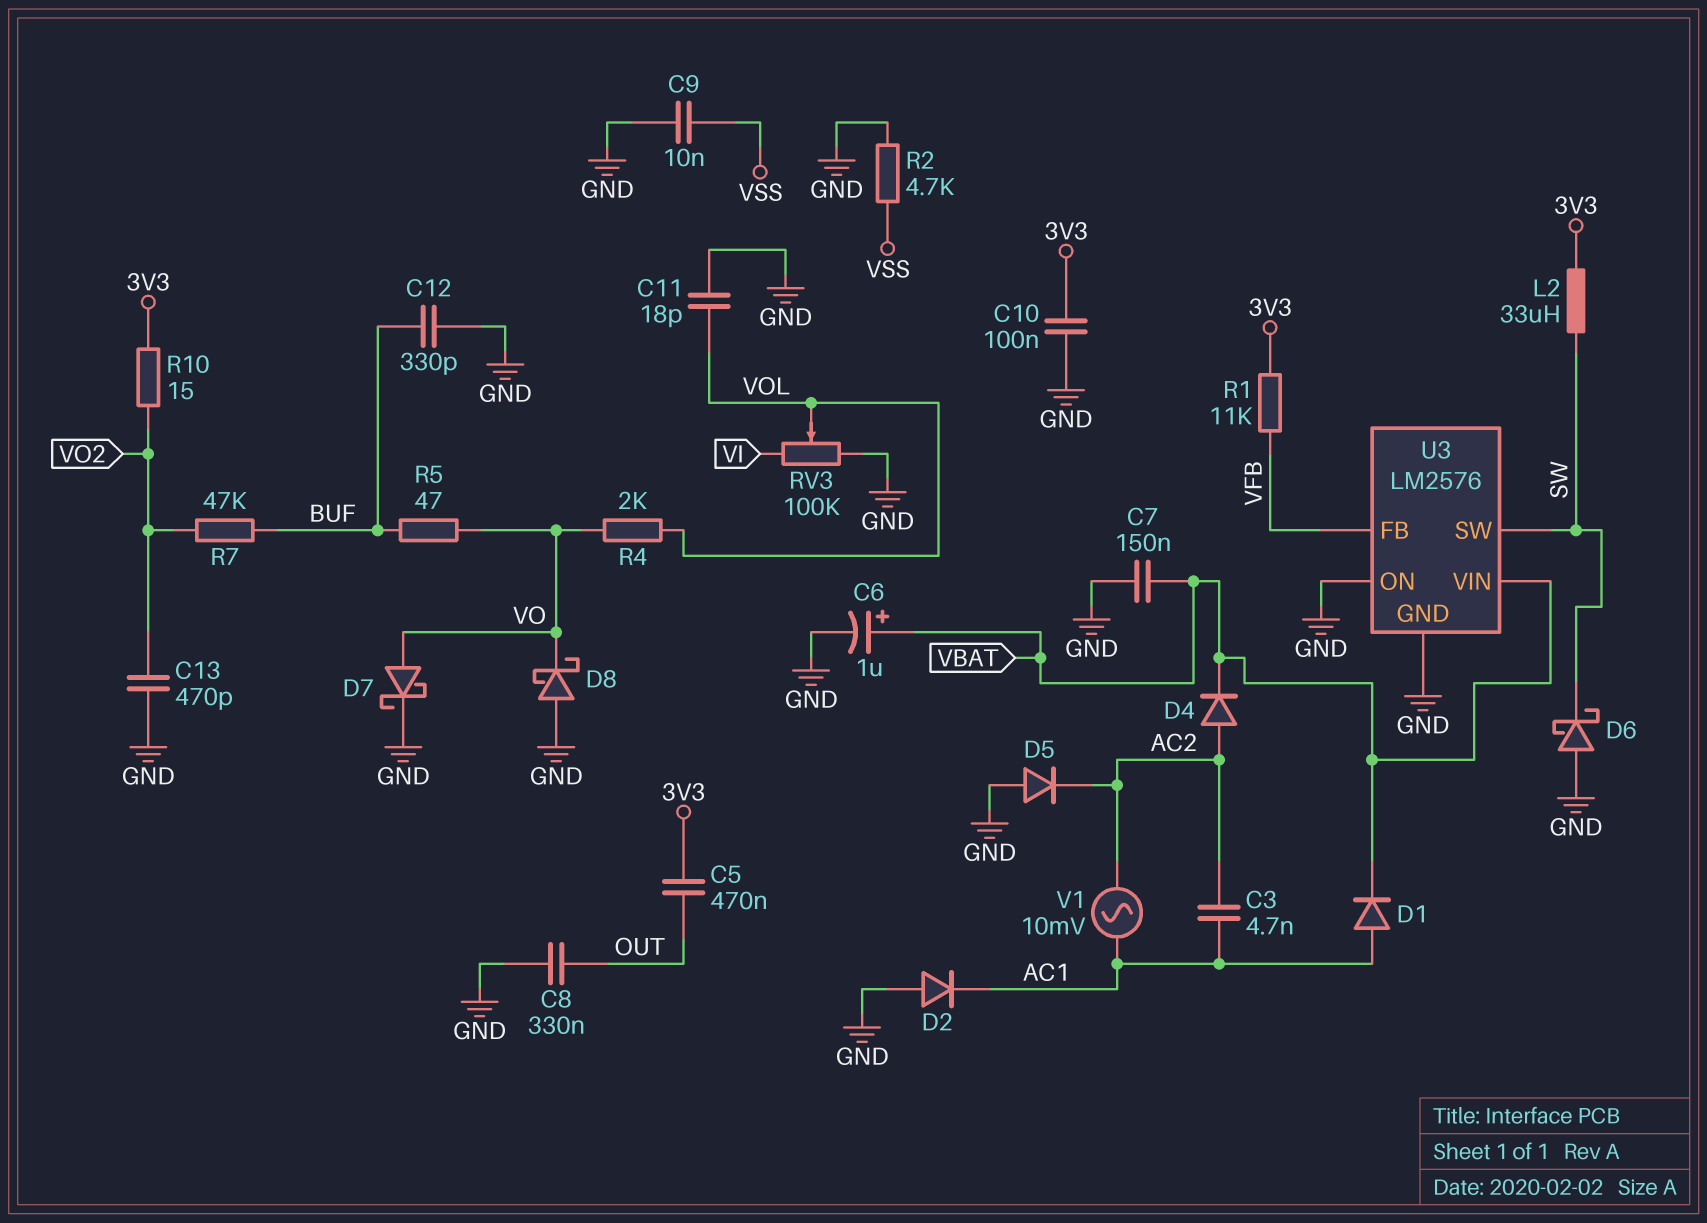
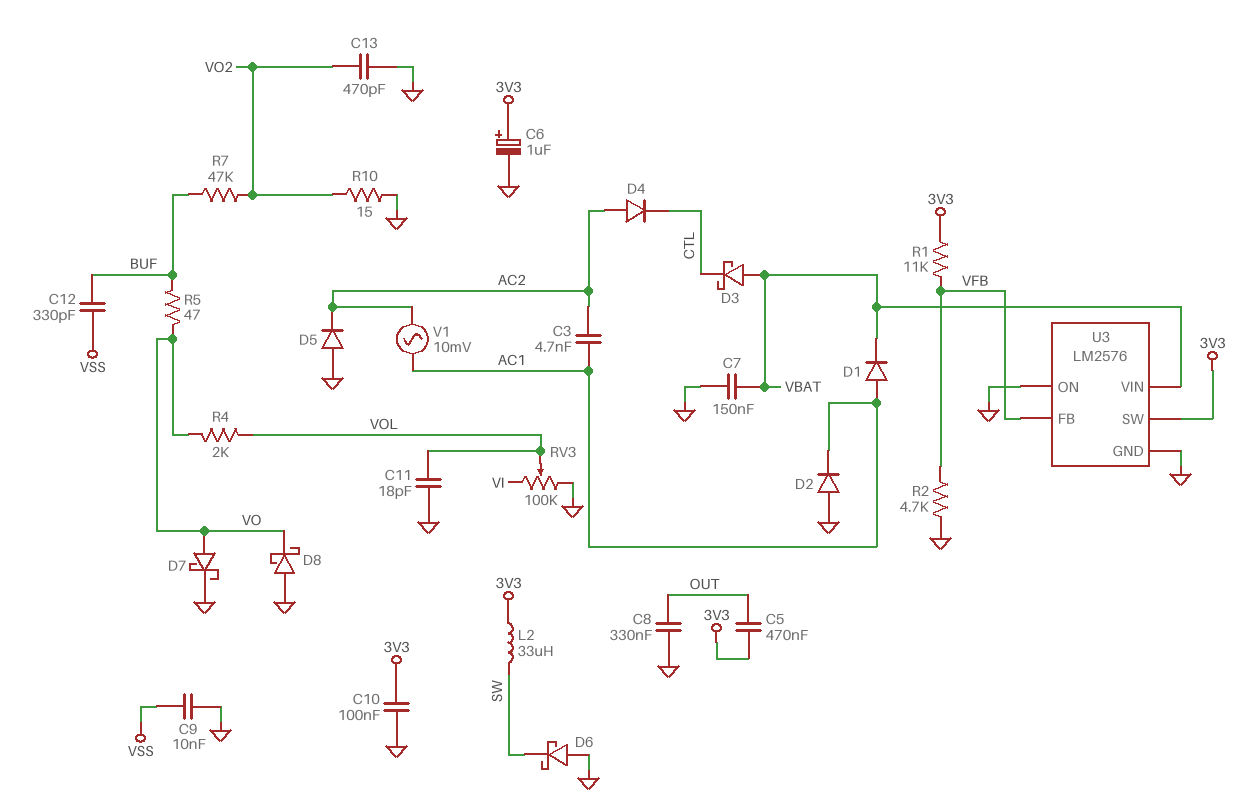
C6: 1uF (plus VBAT, minus GND) -> 1uF (plus 3V3, minus GND)
C12: 330pF (BUF, GND) -> 330pF (BUF, VSS)
D3: none -> schottky (A VBAT, K CTL)
D4: diode (A AC2, K VBAT) -> diode (A AC2, K CTL)
R2: 4.7k (GND, VSS) -> 4.7k (GND, VFB)
R10: 15 (3V3, VO2) -> 15 (GND, VO2)
U3 pin SW: SW -> 3V3

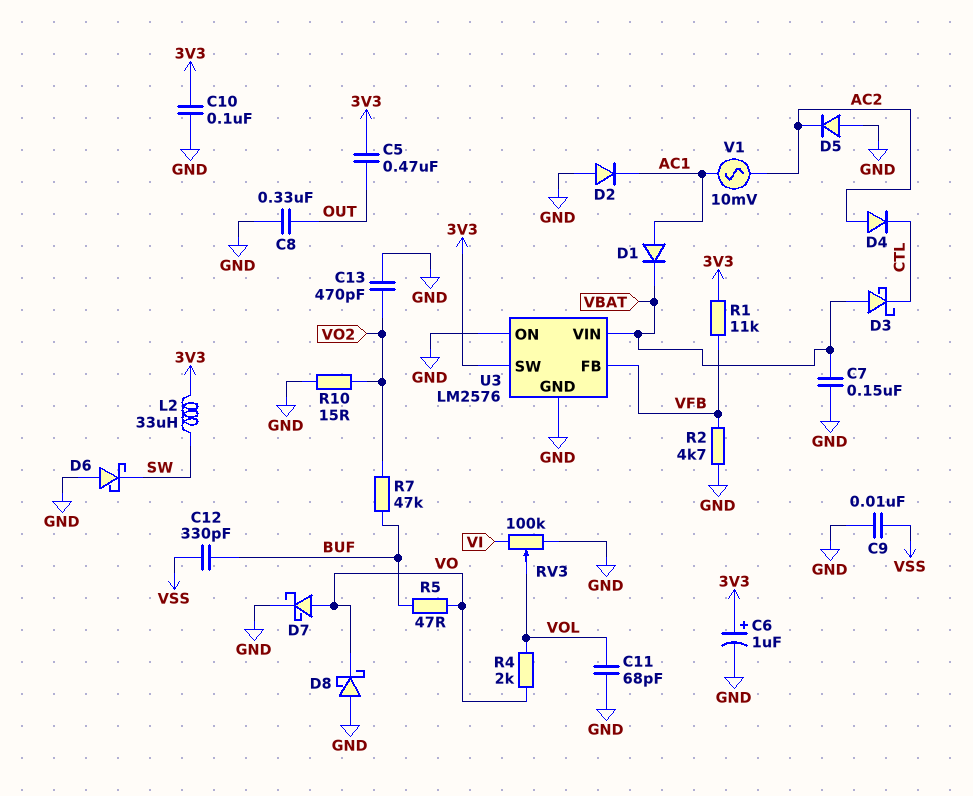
C3: 4.7nF (AC1, AC2) -> none
C11: 18pF (GND, VOL) -> 68pF (GND, VOL)

